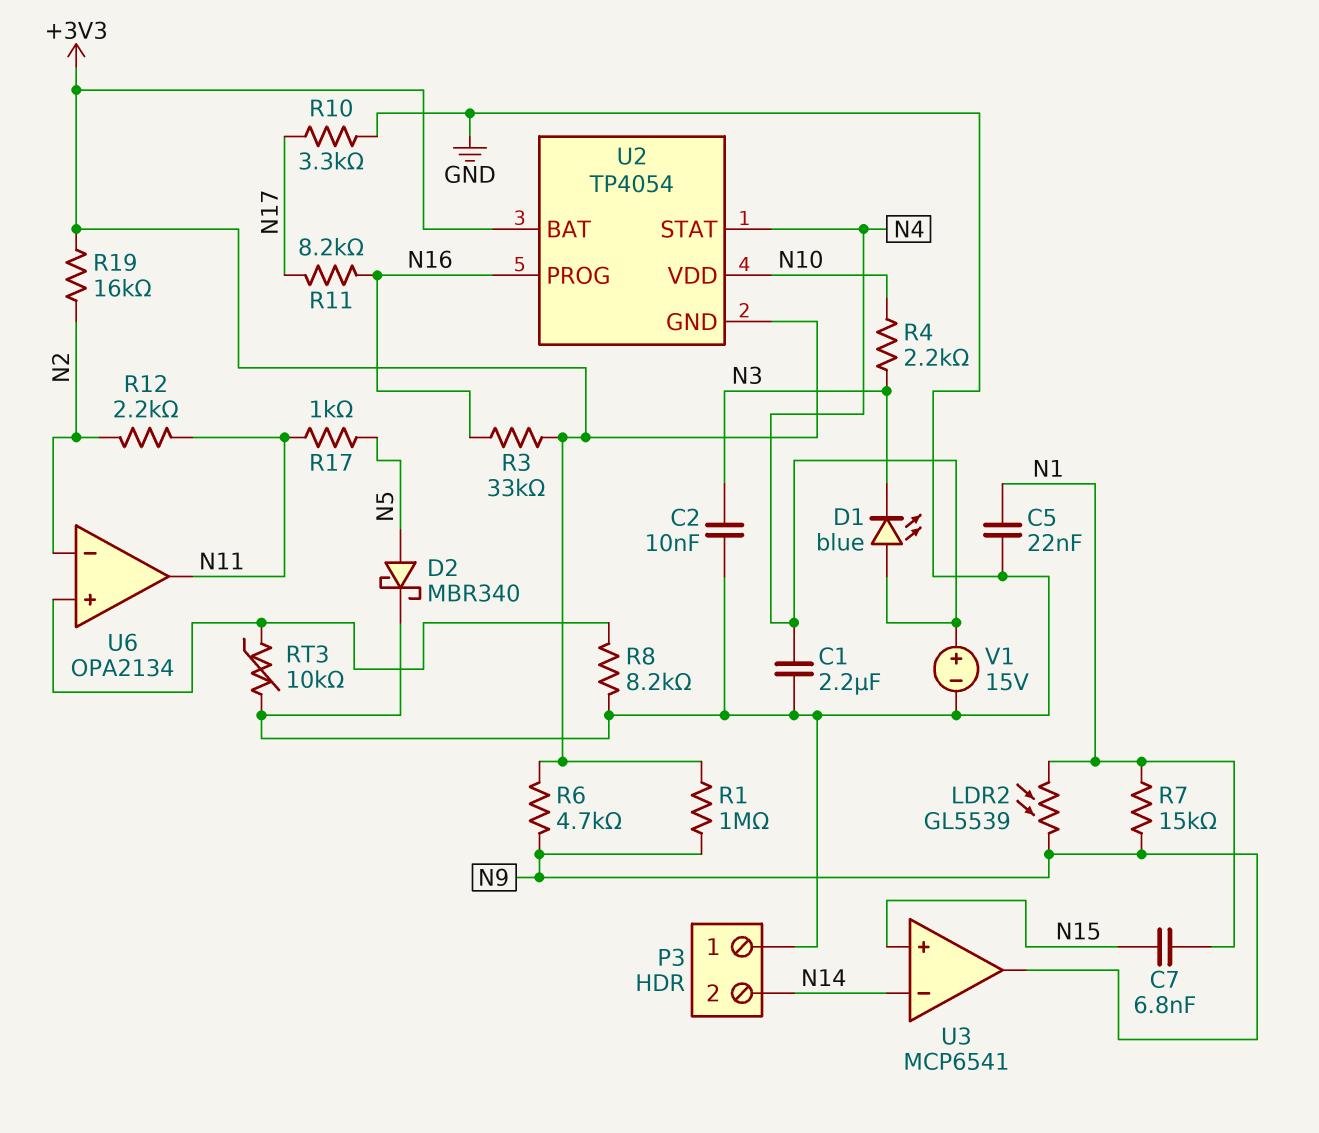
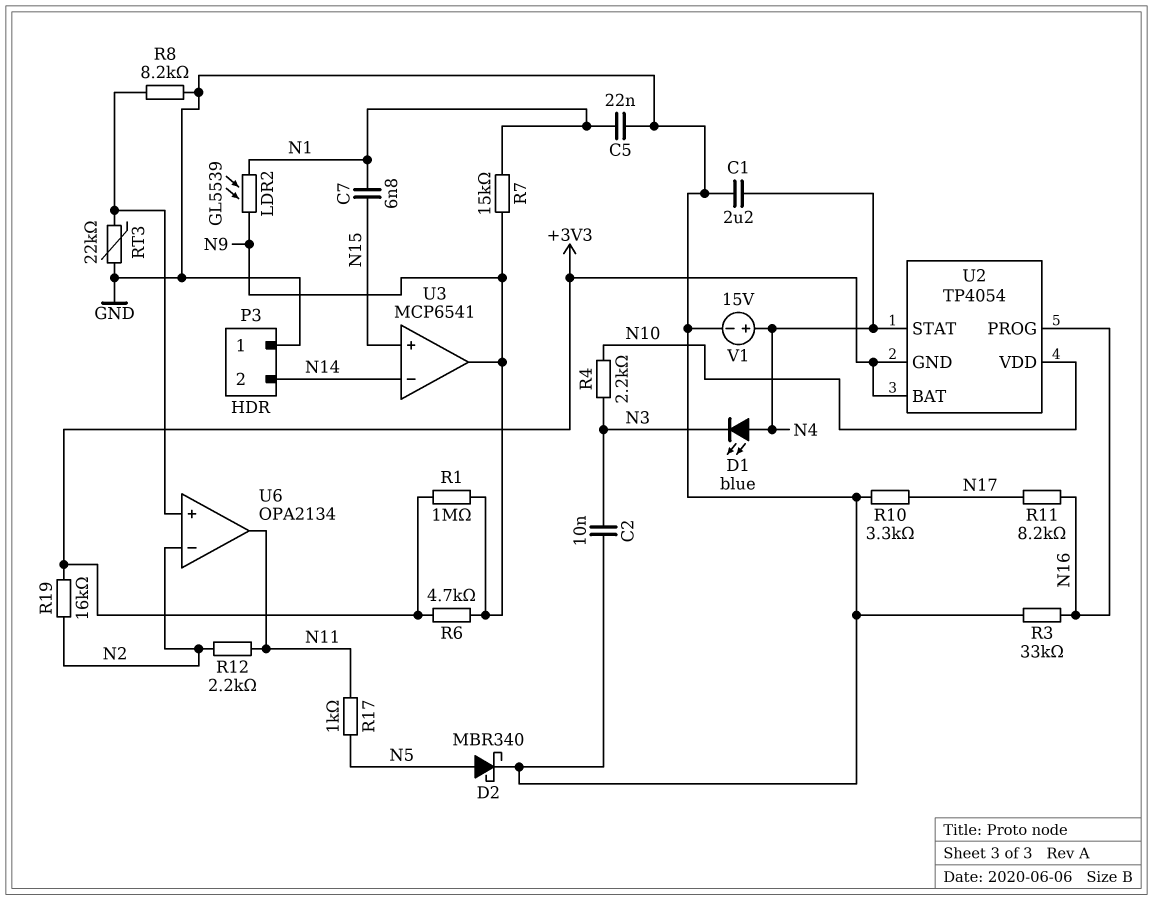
R3: 33k (+3V3, N16) -> 33k (GND, N16)
RT3: 10k (GND, U6/in+) -> 22k (GND, U6/in+)

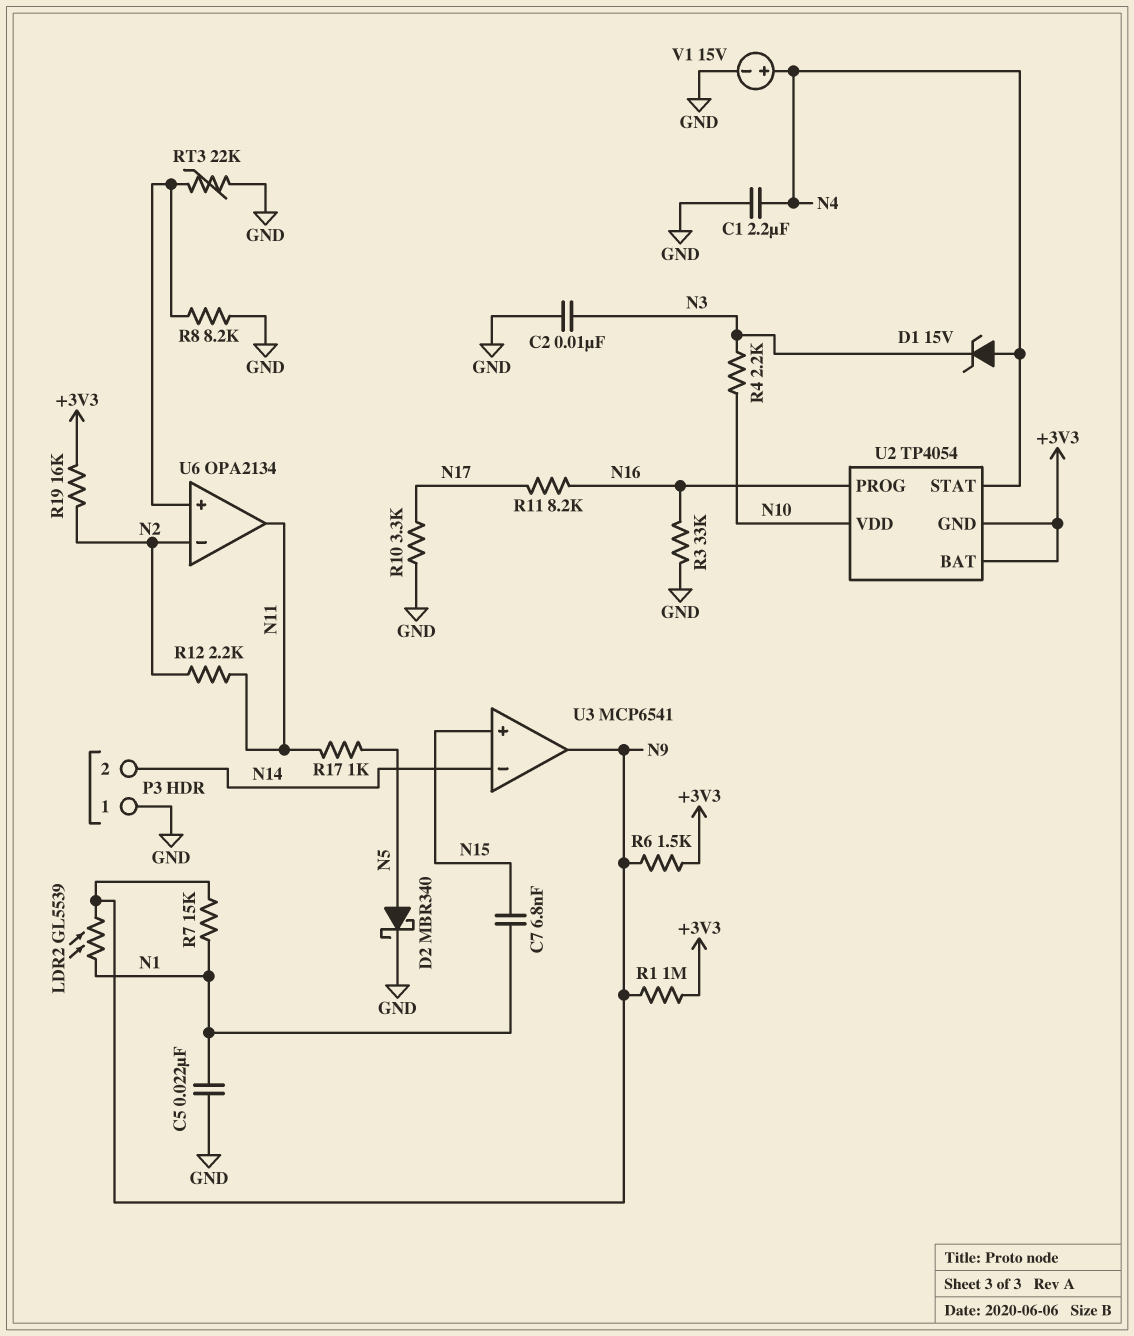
D1: LED blue (A N4, K N3) -> zener 15V (A N4, K N3)
R6: 4.7k (+3V3, N9) -> 1.5k (+3V3, N9)

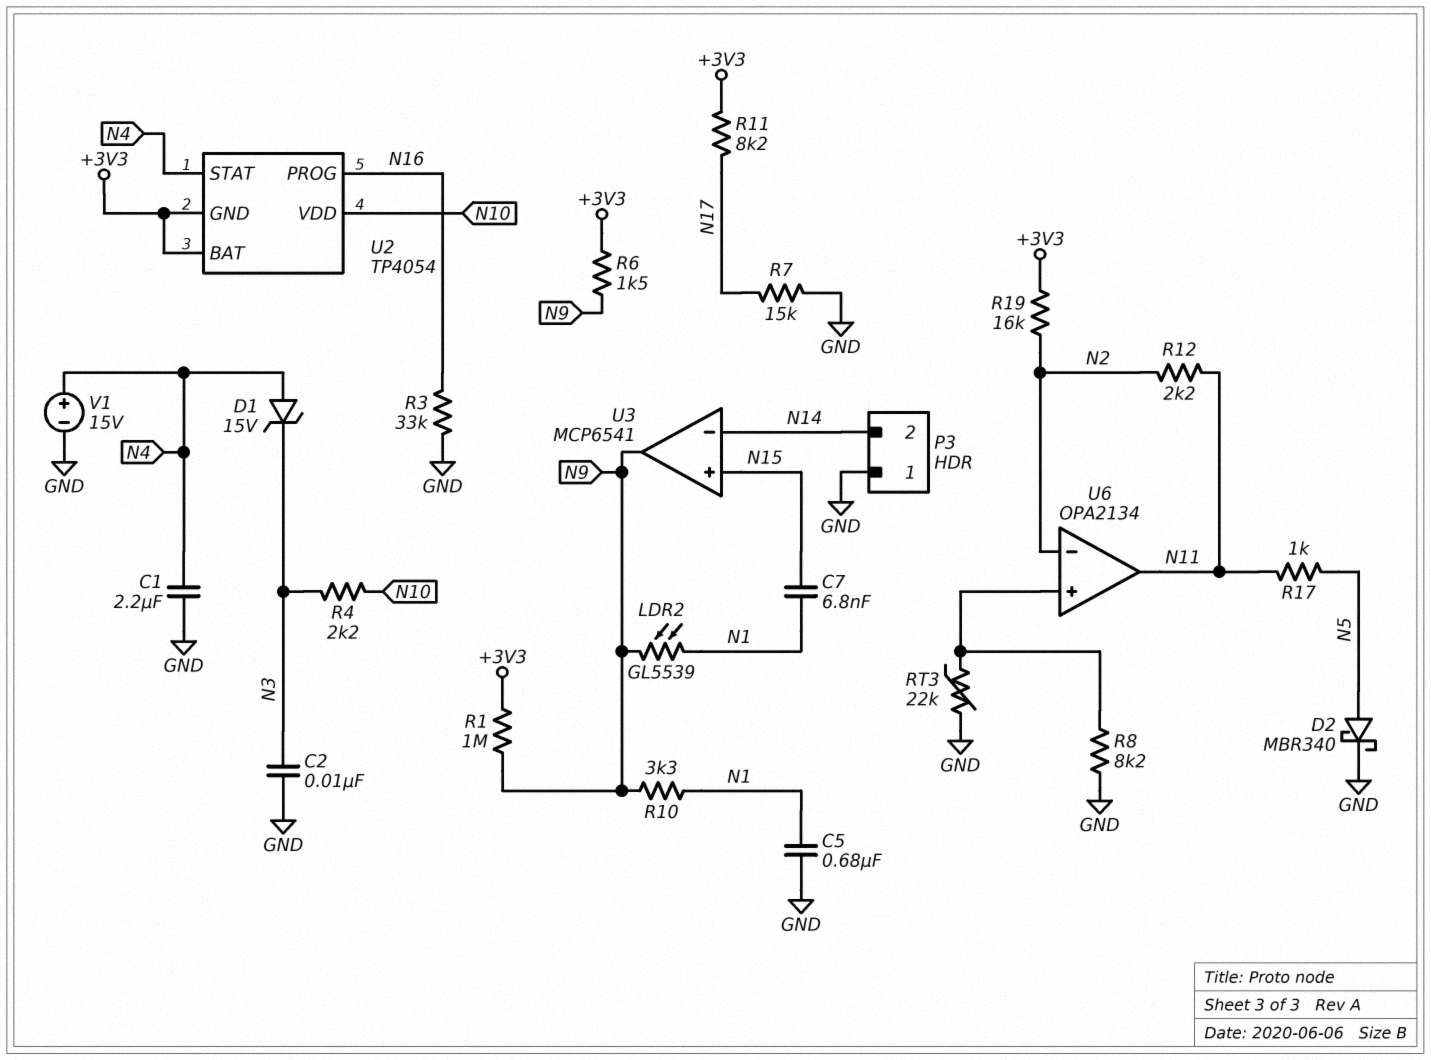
C5: 22nF (GND, N1) -> 680nF (GND, N1)
R7: 15k (N1, N9) -> 15k (GND, N17)
R10: 3.3k (GND, N17) -> 3.3k (N1, N9)
R11: 8.2k (N16, N17) -> 8.2k (+3V3, N17)

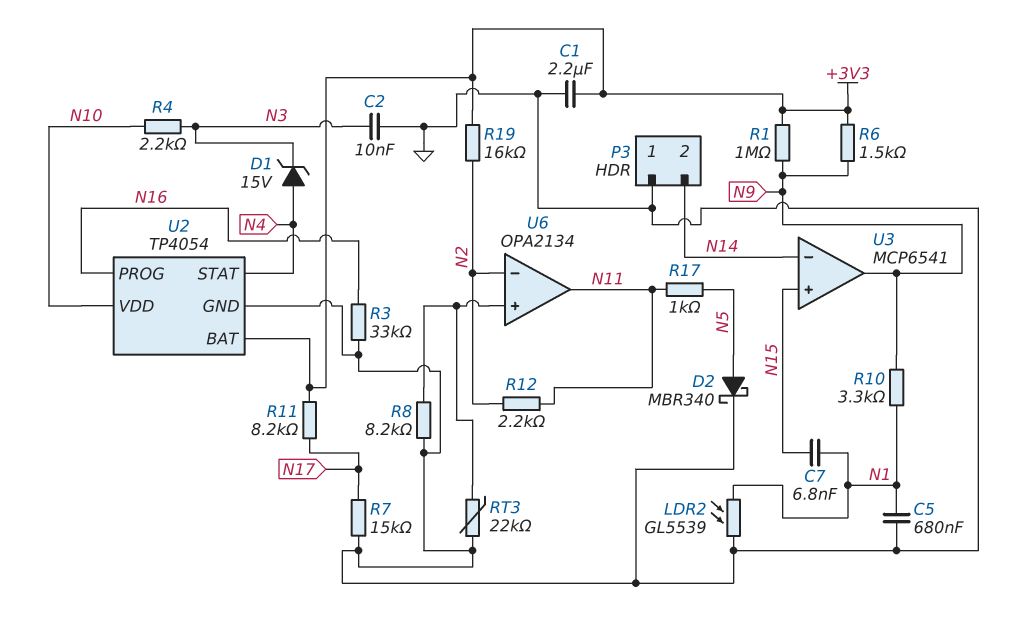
C1: 2.2uF (GND, N4) -> 2.2uF (+3V3, GND)
LDR2: GL5539 (N1, N9) -> GL5539 (GND, N1)
U2 pin GND: +3V3 -> GND
V1: 15V (plus N4, minus GND) -> none

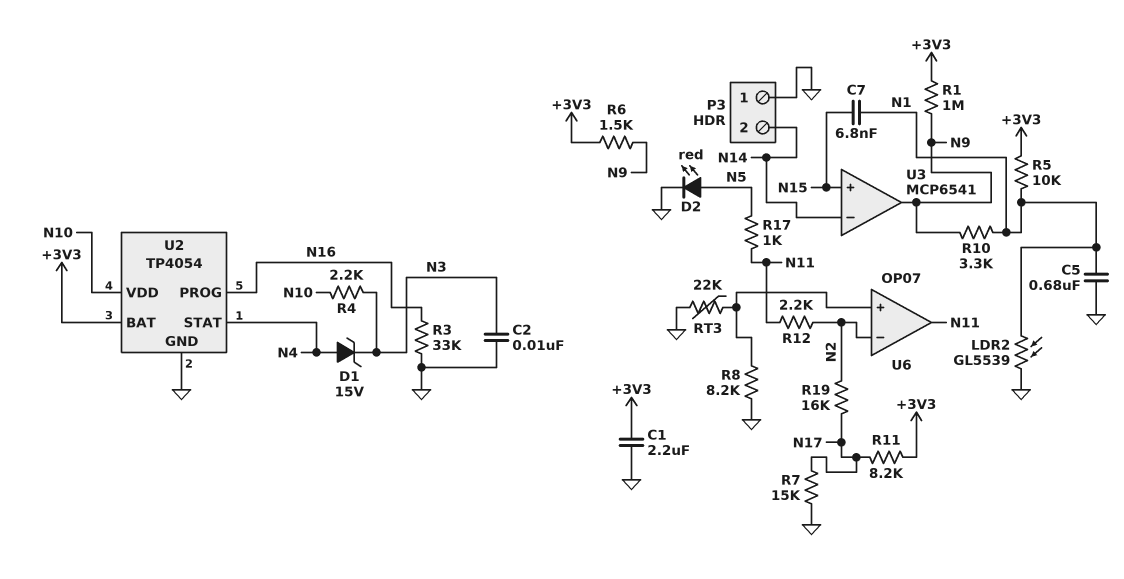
D2: schottky MBR340 (A N5, K GND) -> LED red (A N5, K GND)
R5: none -> 10k (+3V3, N1)
R19: 16k (+3V3, N2) -> 16k (N2, N17)
U6: OPA2134 -> OP07

